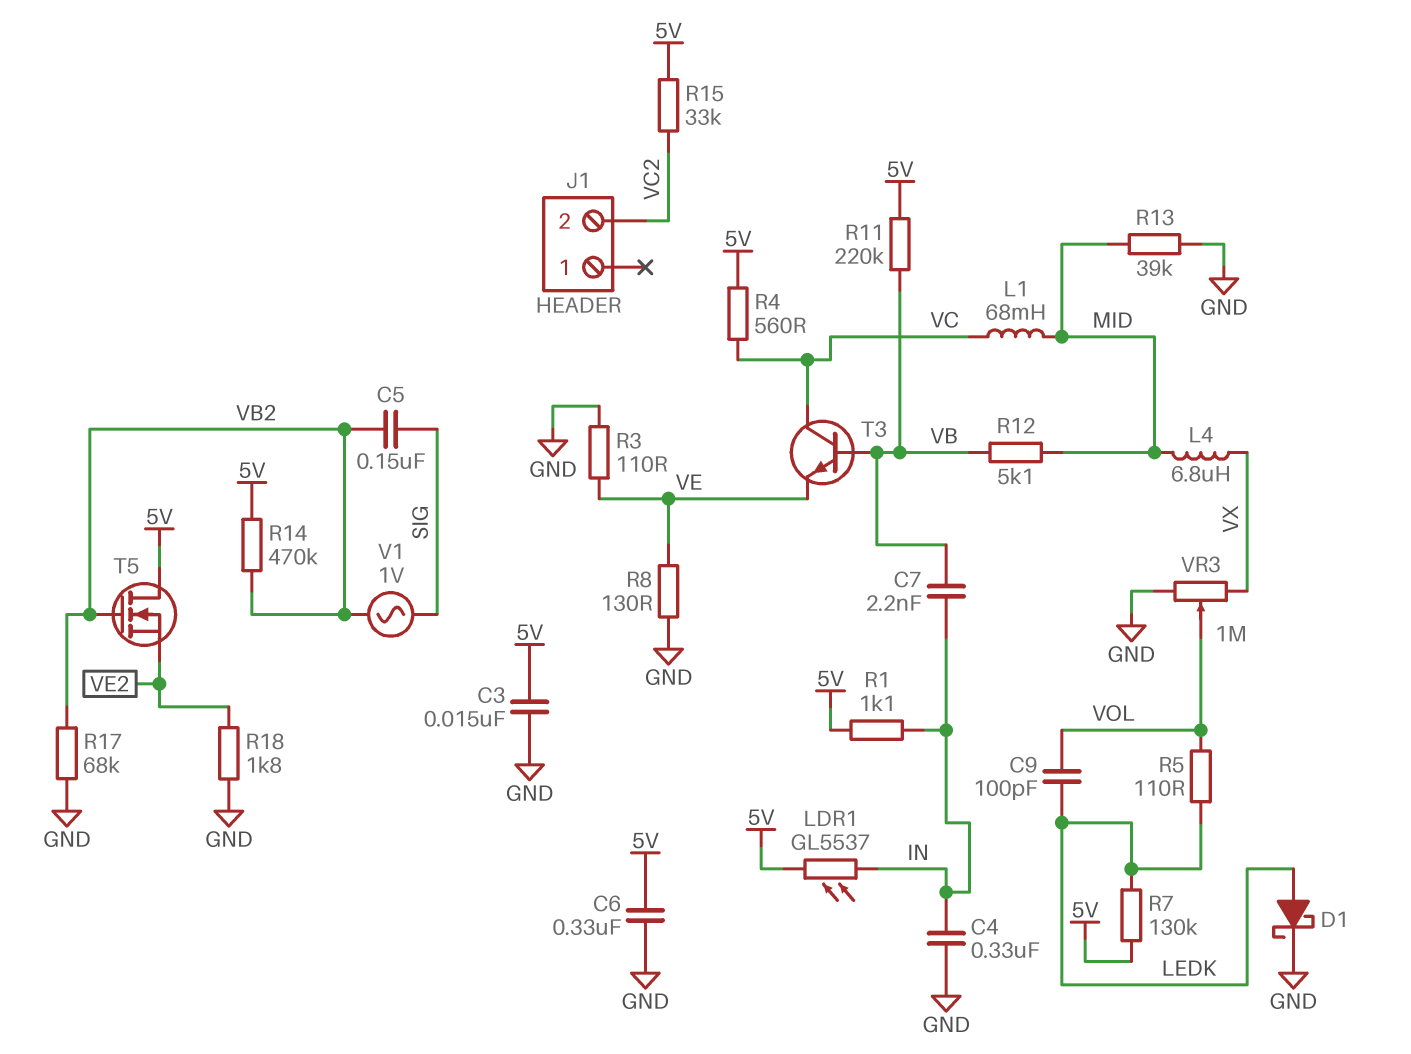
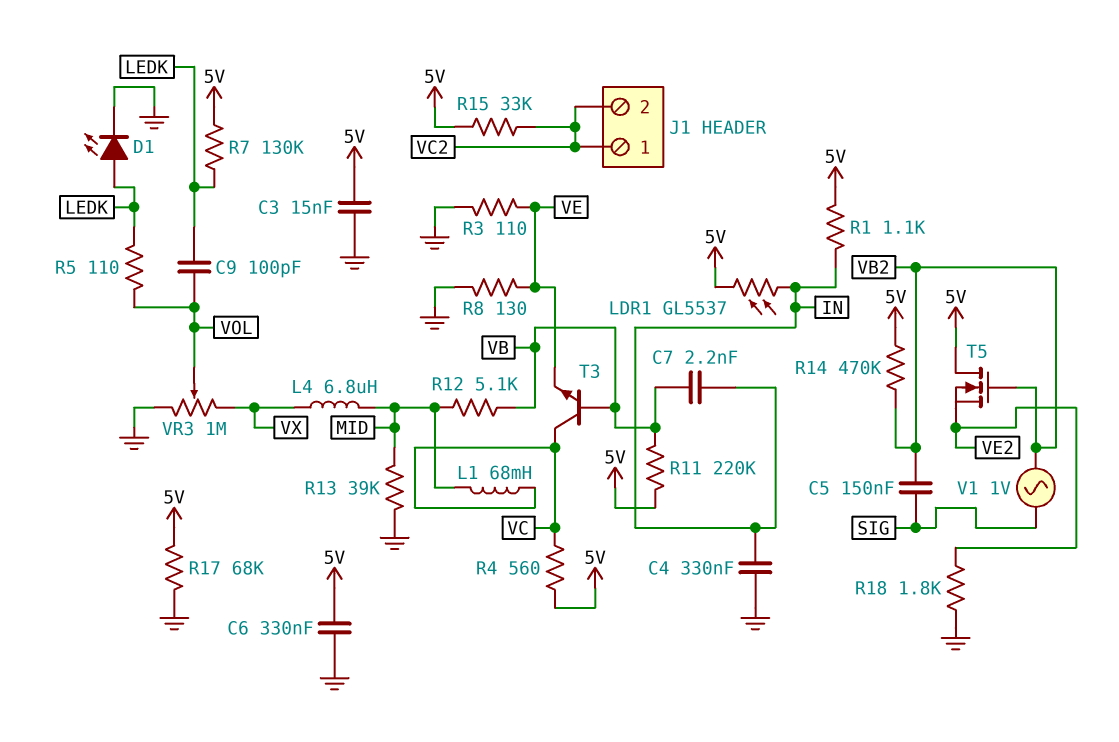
D1: schottky (A LEDK, K GND) -> LED (A LEDK, K GND)
J1 pin 1: none -> VC2
R17: 68k (GND, VB2) -> 68k (5V, GND)

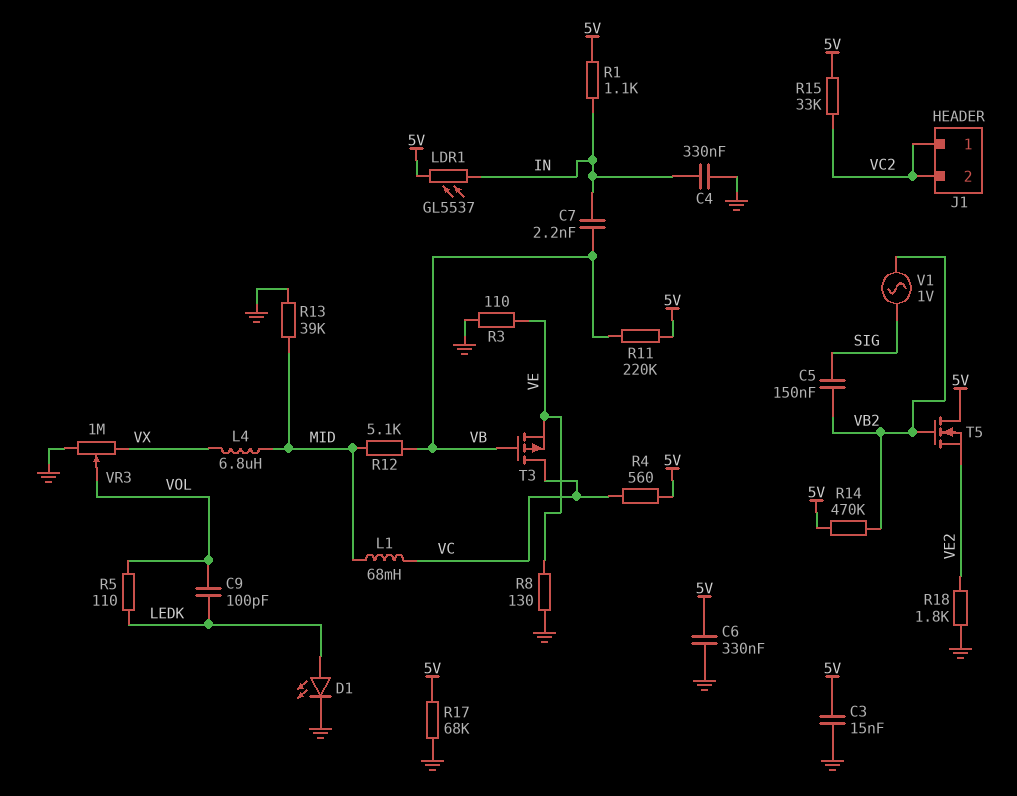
R7: 130k (5V, LEDK) -> none
T3: NPN (B VB, C VC, E VE) -> PMOS (G VB, D VC, S VE)

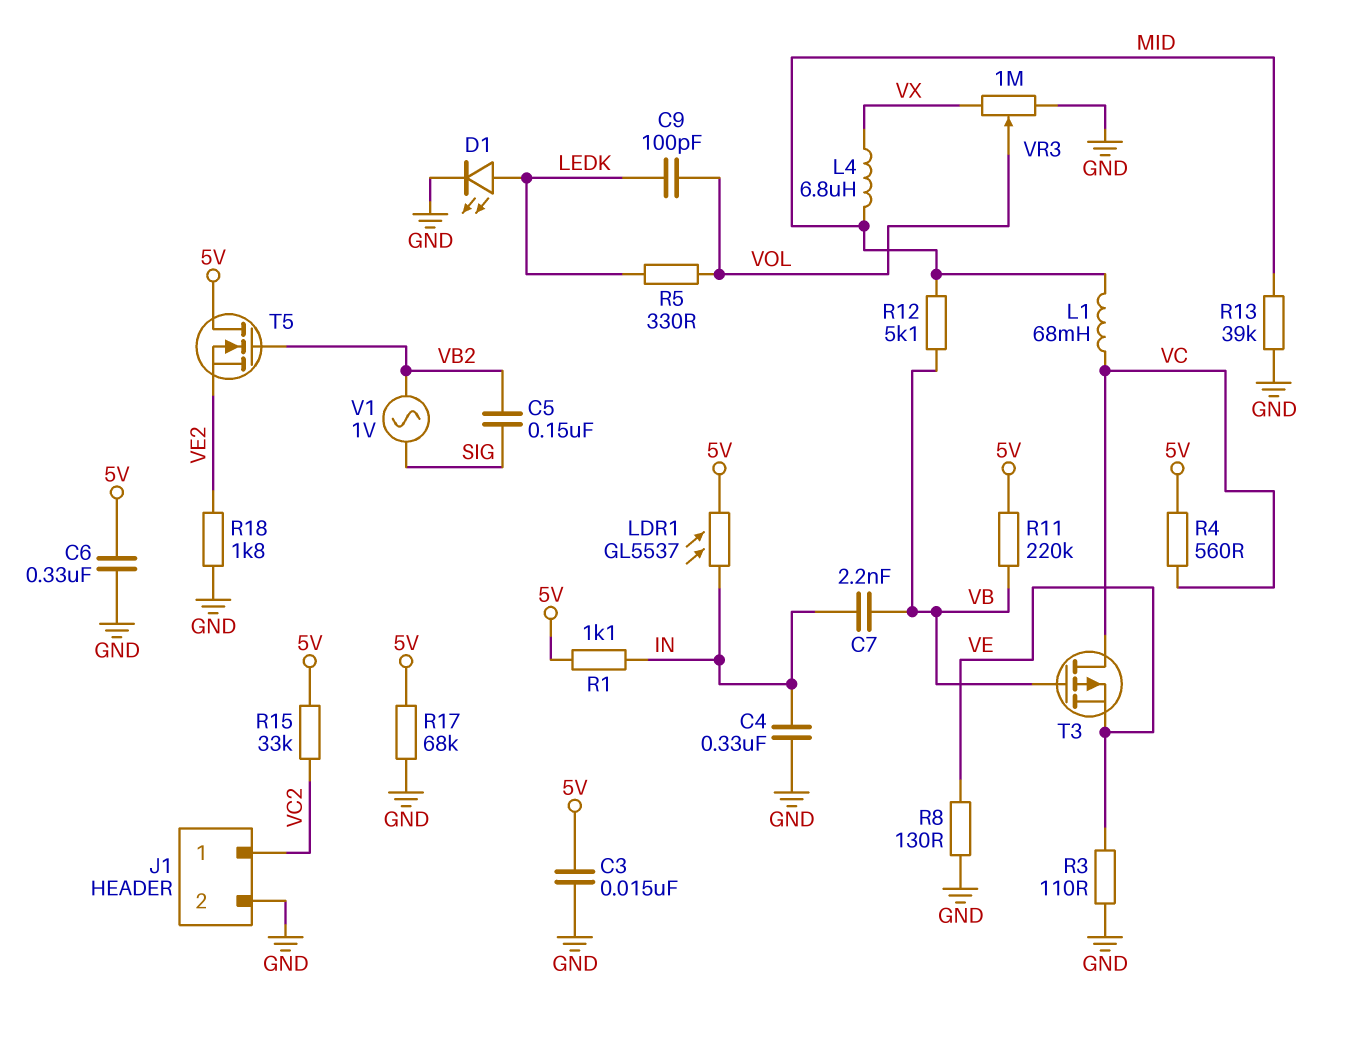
J1 pin 2: VC2 -> GND
R5: 110 (LEDK, VOL) -> 330 (LEDK, VOL)
R14: 470k (5V, VB2) -> none

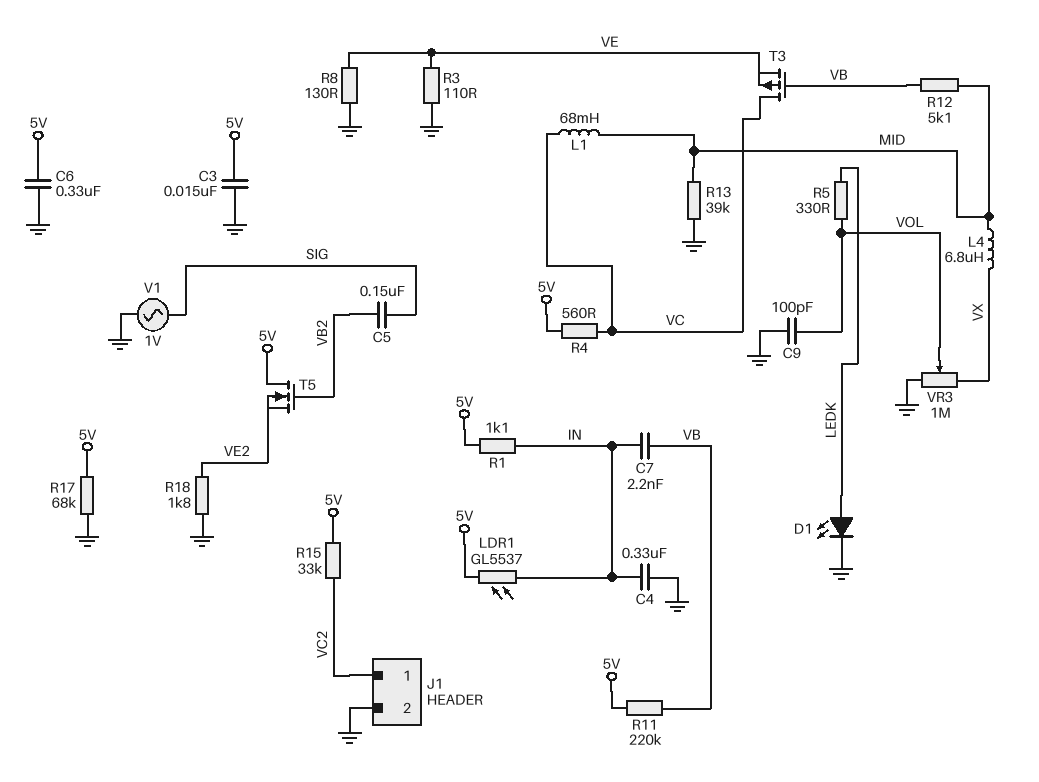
C9: 100pF (LEDK, VOL) -> 100pF (GND, VOL)
V1: AC 1V (SIG, VB2) -> AC 1V (GND, SIG)

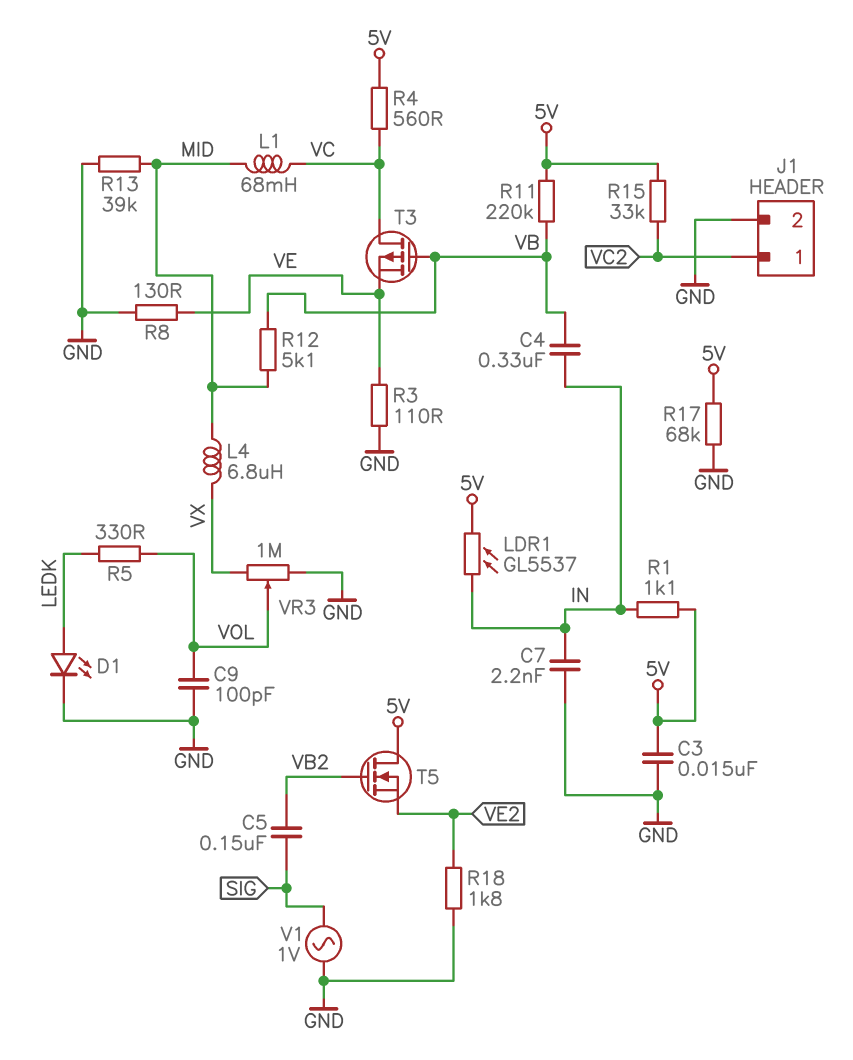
C4: 330nF (GND, IN) -> 330nF (IN, VB)
C6: 330nF (5V, GND) -> none
C7: 2.2nF (IN, VB) -> 2.2nF (GND, IN)

